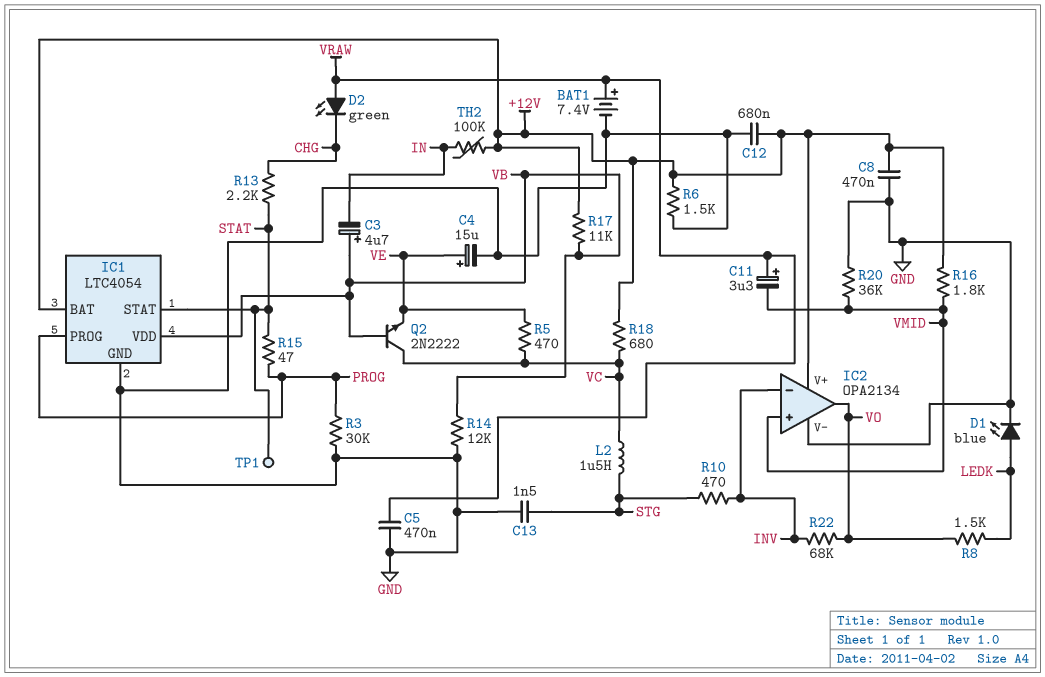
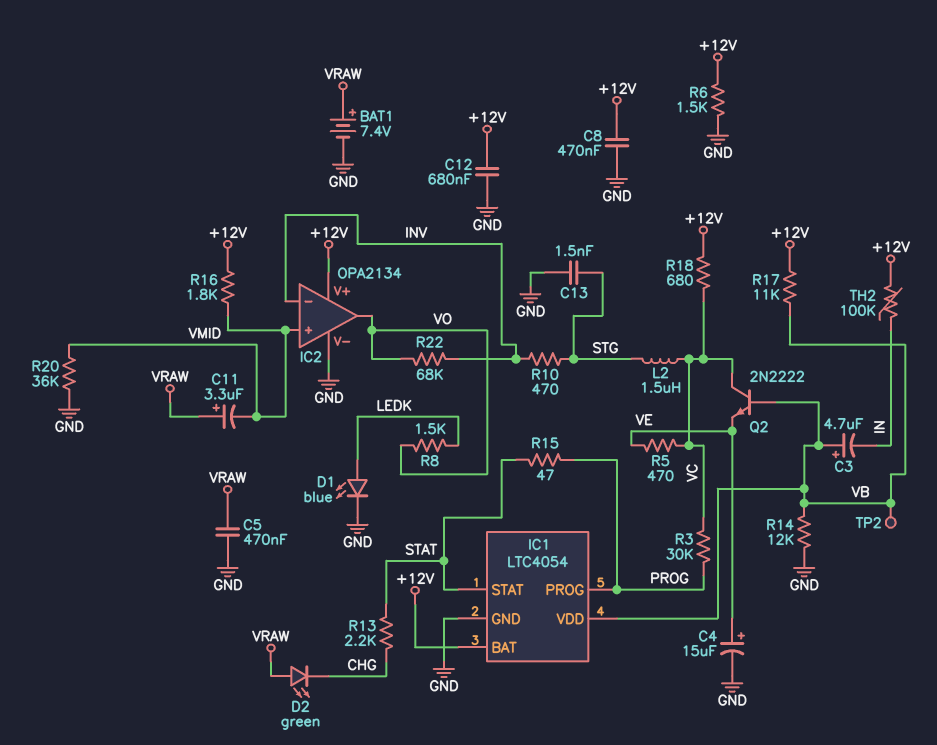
R3: 30k (GND, PROG) -> 30k (PROG, VC)
TP1: test point (STAT) -> none
TP2: none -> test point (VB)

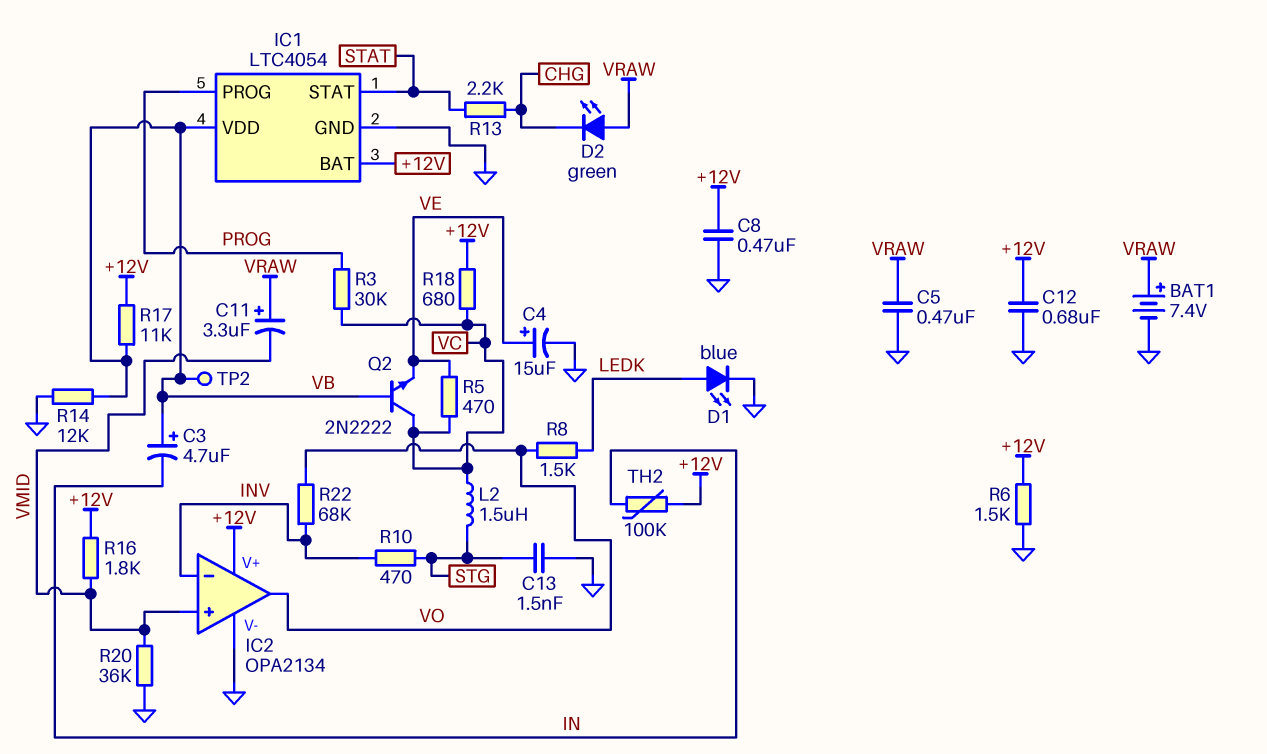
R15: 47 (PROG, STAT) -> none

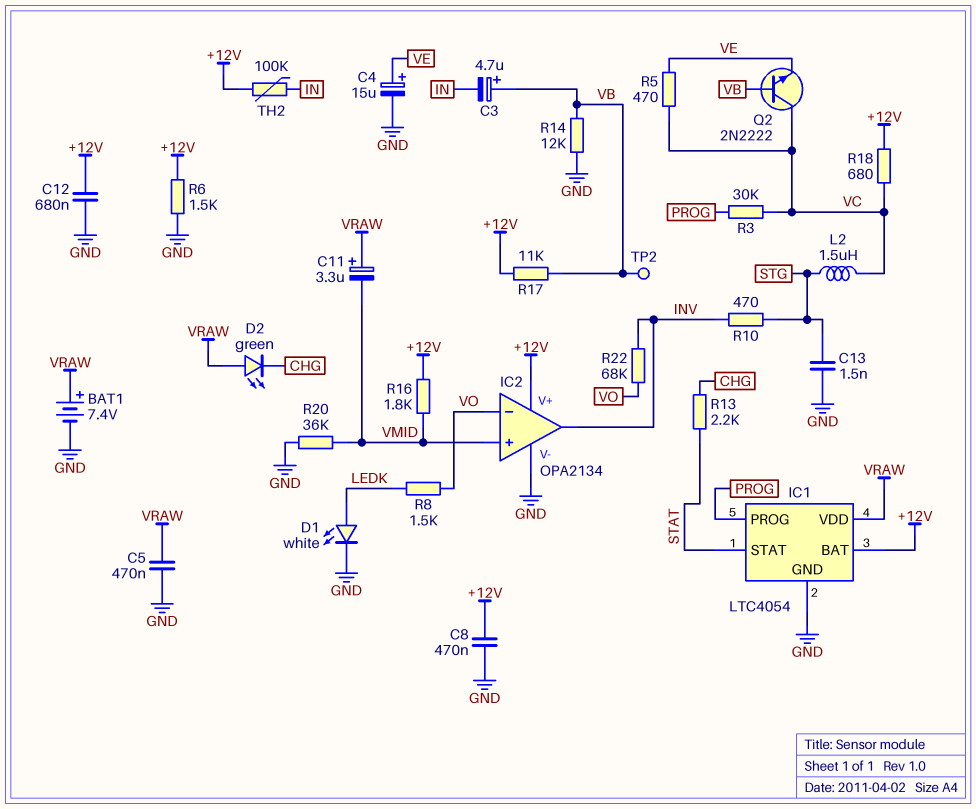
D1: LED blue (A LEDK, K GND) -> LED white (A LEDK, K GND)
IC1 pin VDD: VB -> VRAW
IC2 pin in-: INV -> VO
IC2 pin out: VO -> INV

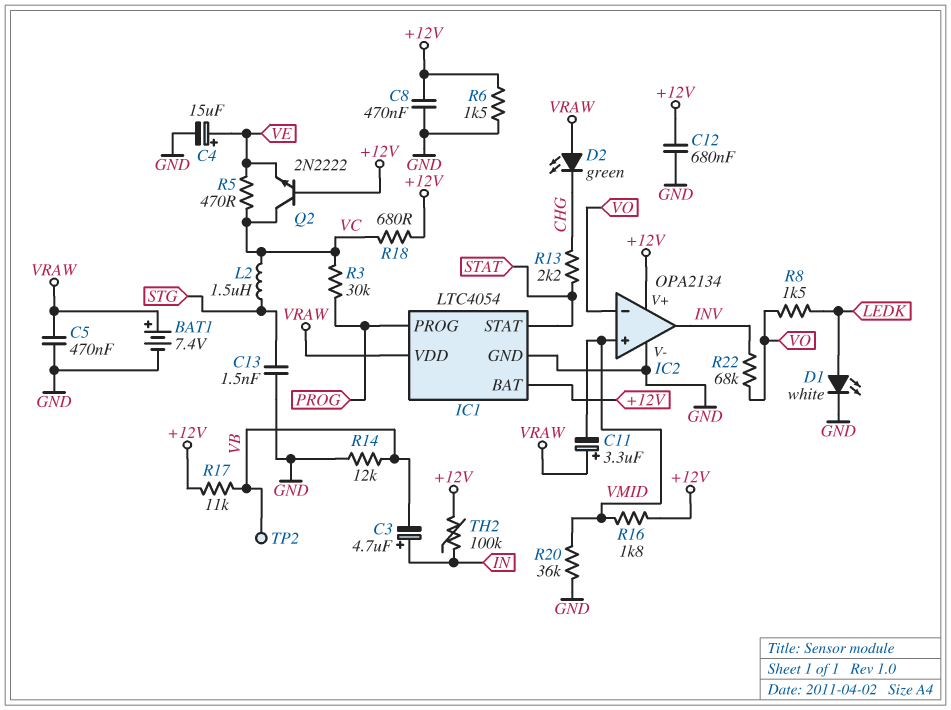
C3: 4.7uF (plus VB, minus IN) -> 4.7uF (plus IN, minus VB)
Q2: NPN 2N2222 (B VB, C VC, E VE) -> NPN 2N2222 (B +12V, C VC, E VE)
R10: 470 (INV, STG) -> none

